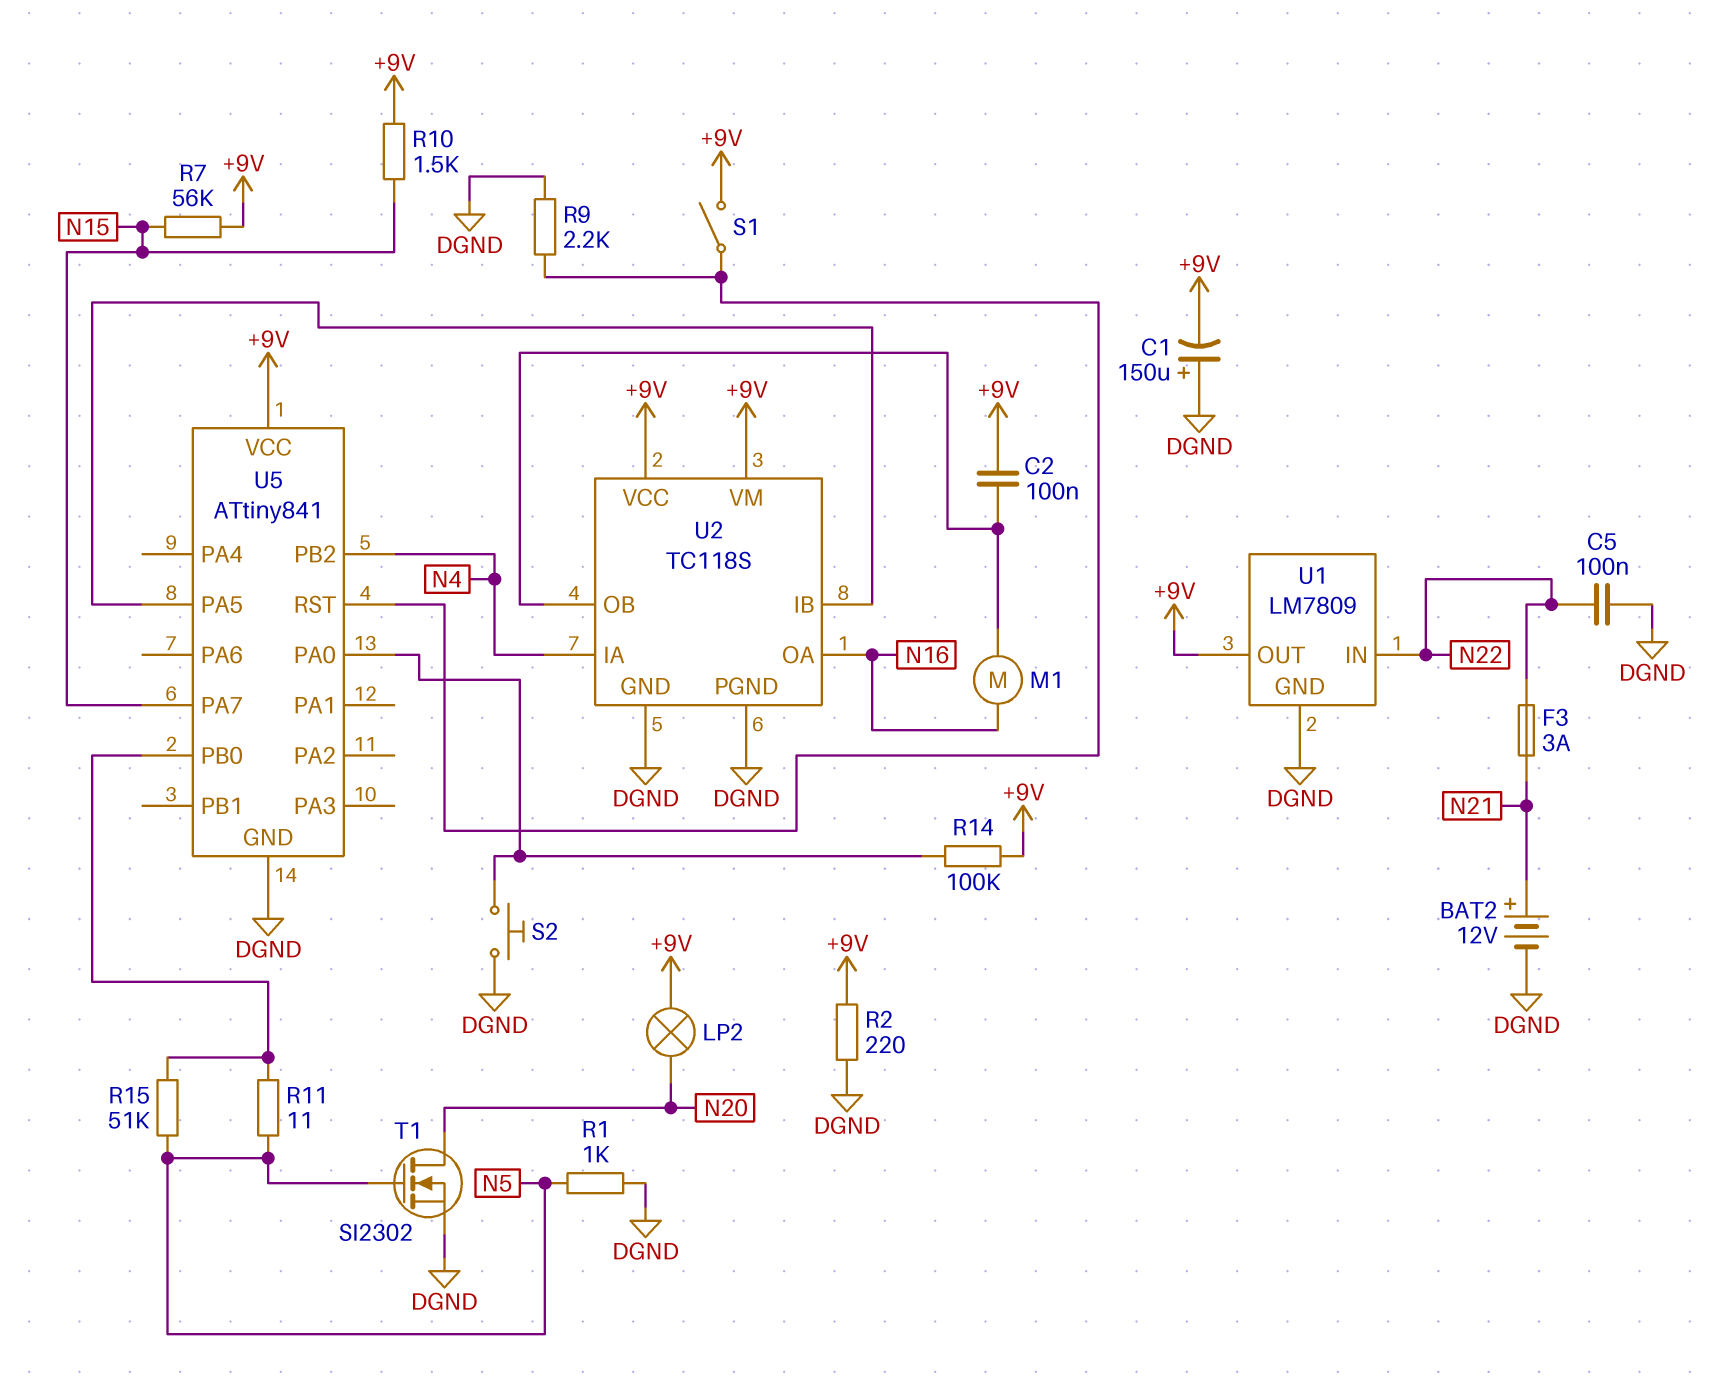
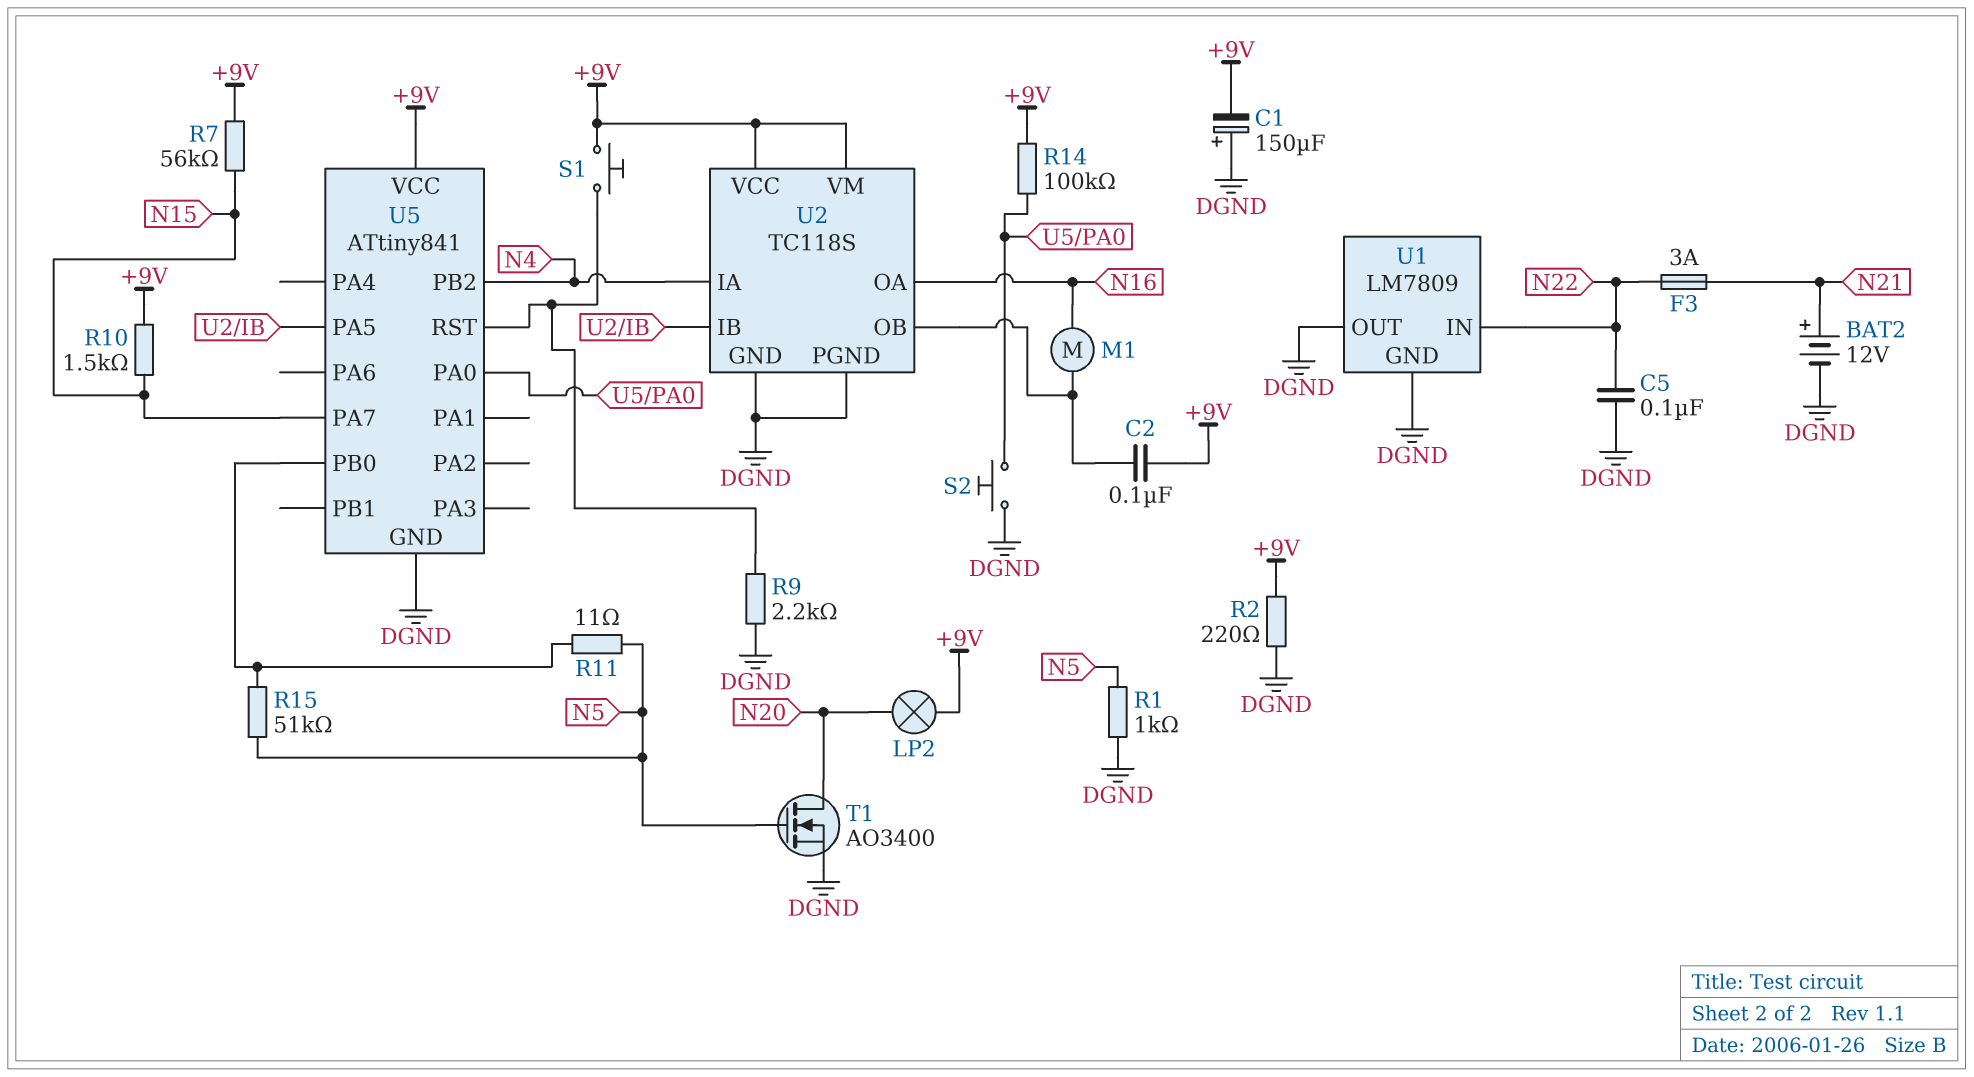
S1: switch (+9V, U5/RST) -> button (+9V, U5/RST)
T1: NMOS SI2302 (G N5, D N20, S DGND) -> NMOS AO3400 (G N5, D N20, S DGND)
U1 pin OUT: +9V -> DGND

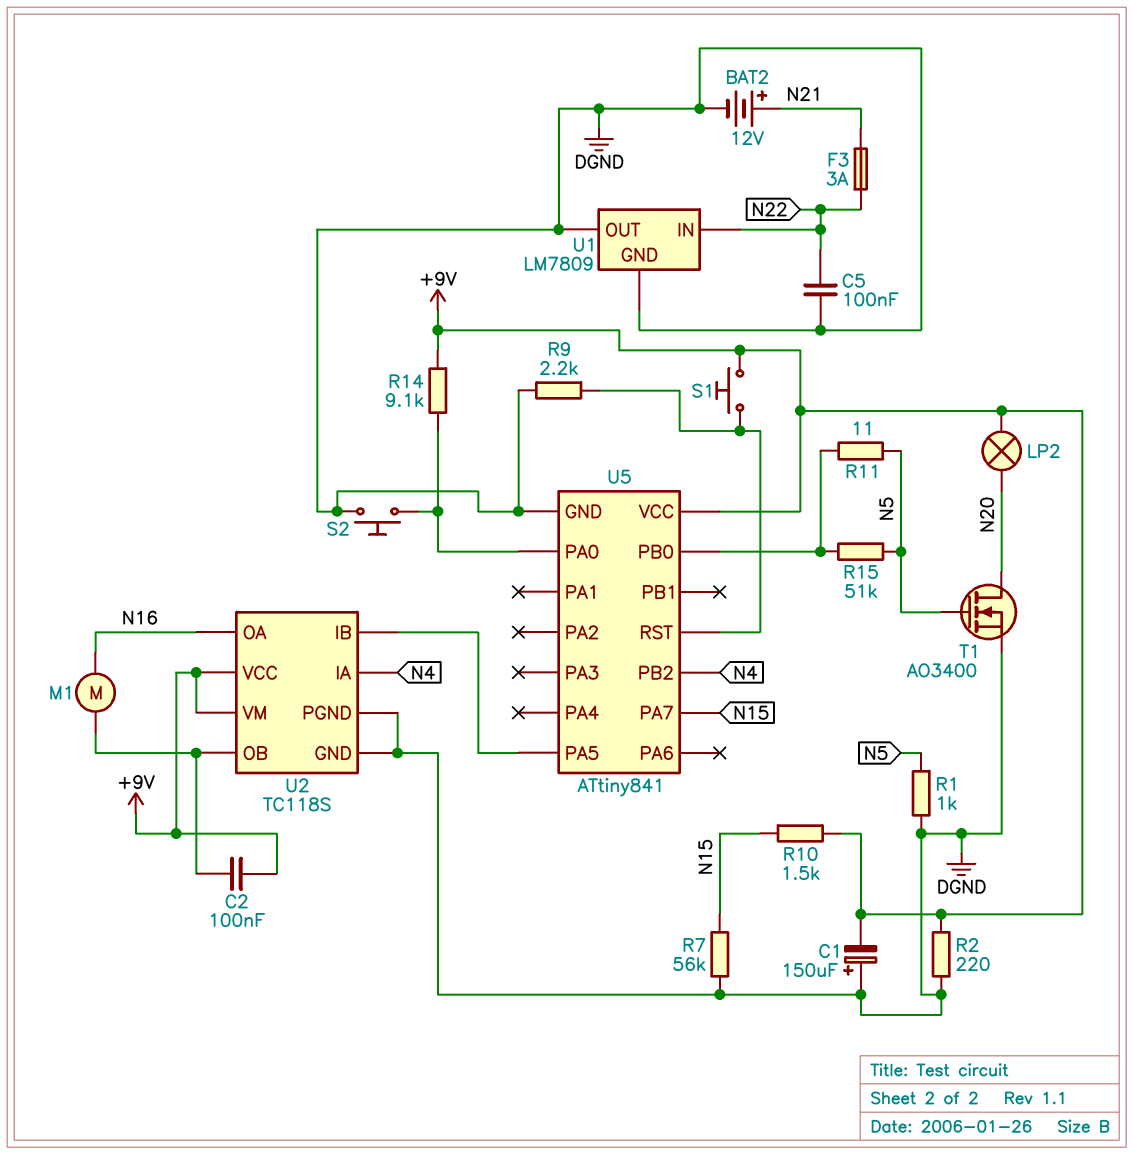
R7: 56k (+9V, N15) -> 56k (DGND, N15)
R14: 100k (+9V, U5/PA0) -> 9.1k (+9V, U5/PA0)

